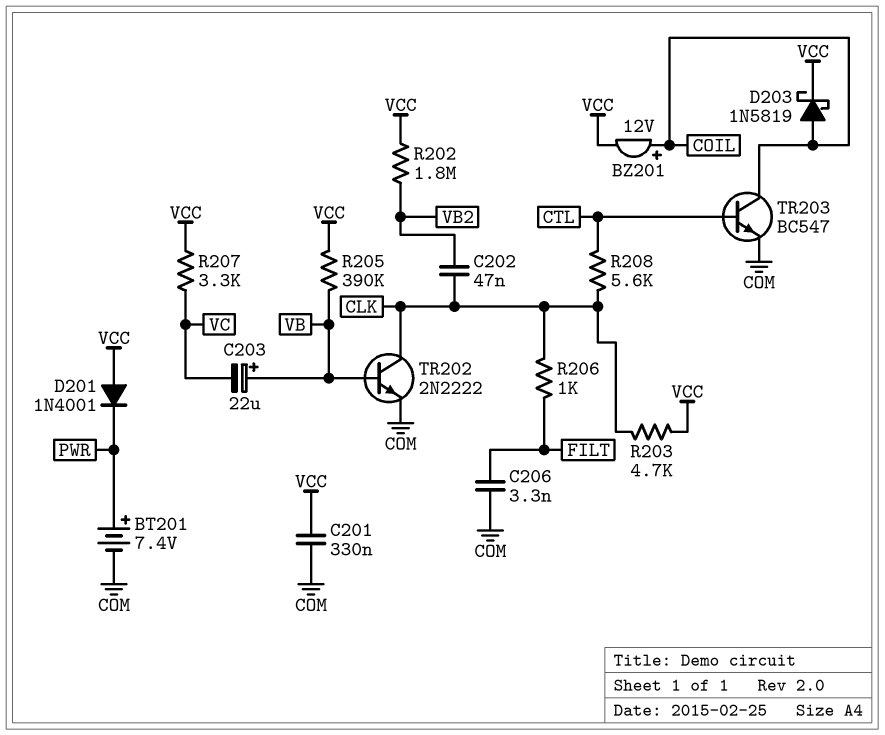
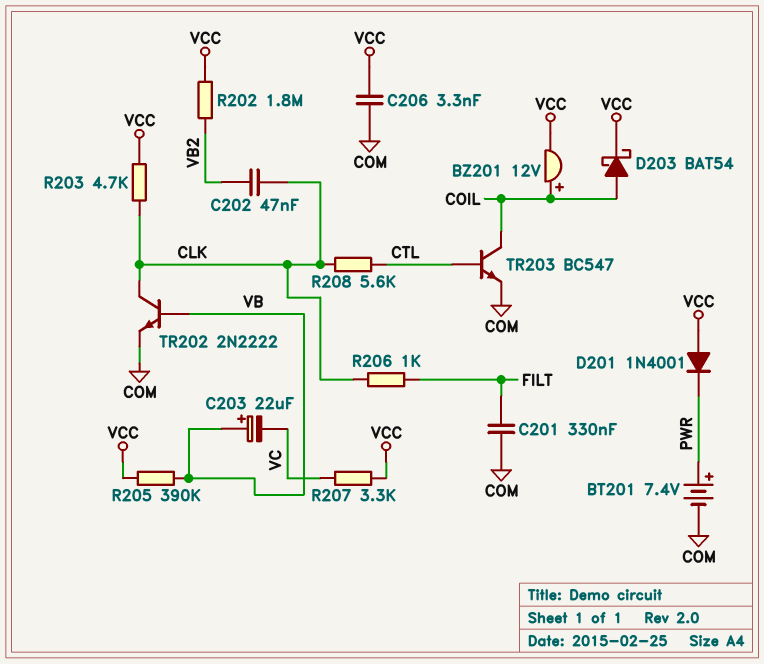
C201: 330nF (COM, VCC) -> 330nF (COM, FILT)
C206: 3.3nF (COM, FILT) -> 3.3nF (COM, VCC)
D203: schottky 1N5819 (A COIL, K VCC) -> schottky BAT54 (A COIL, K VCC)

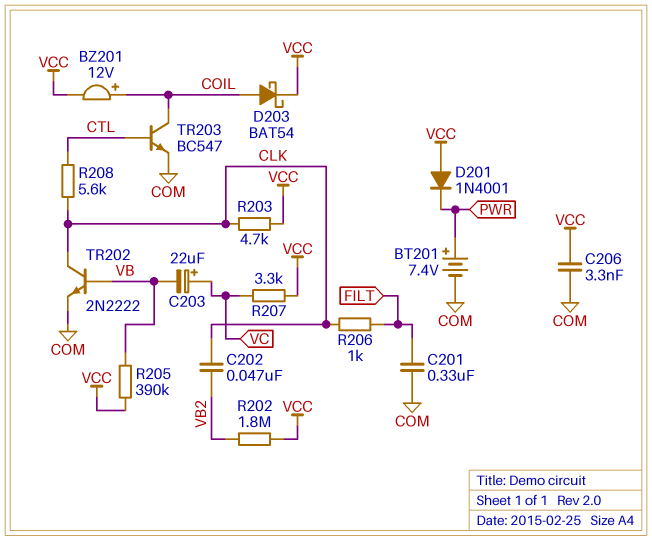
C203: 22uF (plus VB, minus VC) -> 22uF (plus VC, minus VB)

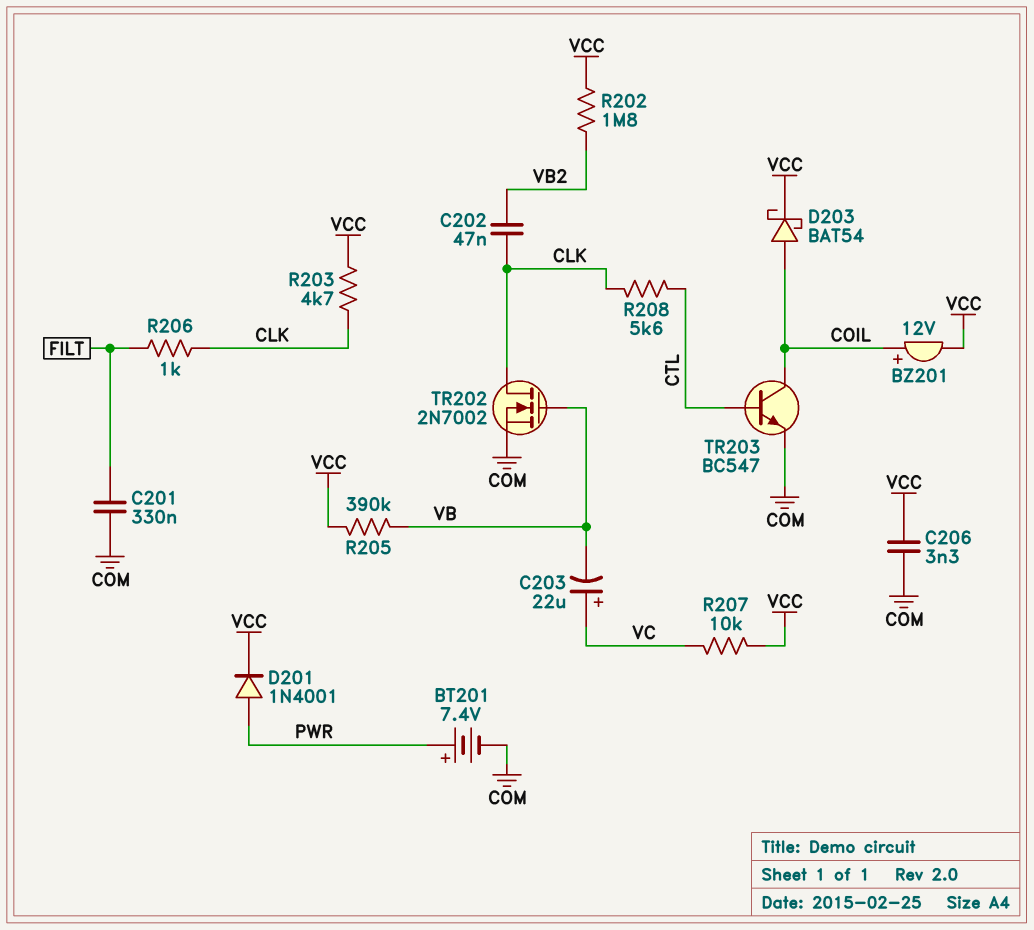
D201: diode 1N4001 (A VCC, K PWR) -> diode 1N4001 (A PWR, K VCC)
R207: 3.3k (VC, VCC) -> 10k (VC, VCC)
TR202: NPN 2N2222 (B VB, C CLK, E COM) -> NMOS 2N7002 (G VB, D CLK, S COM)

